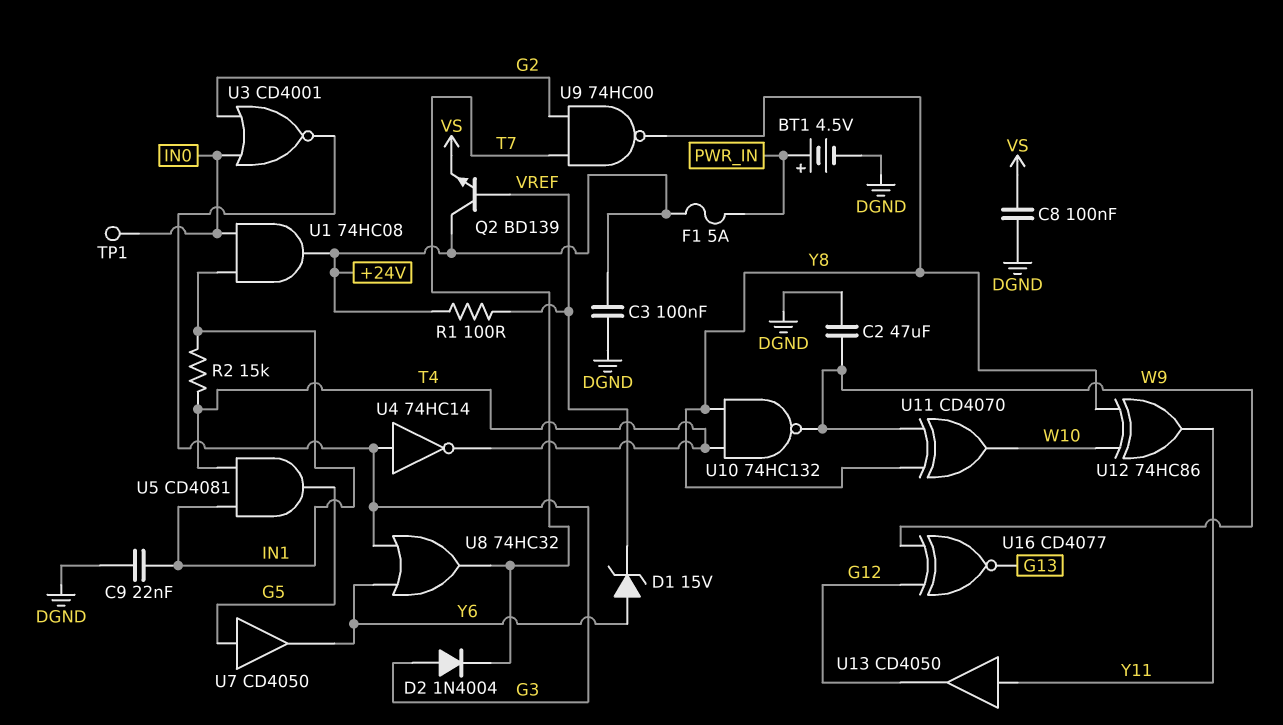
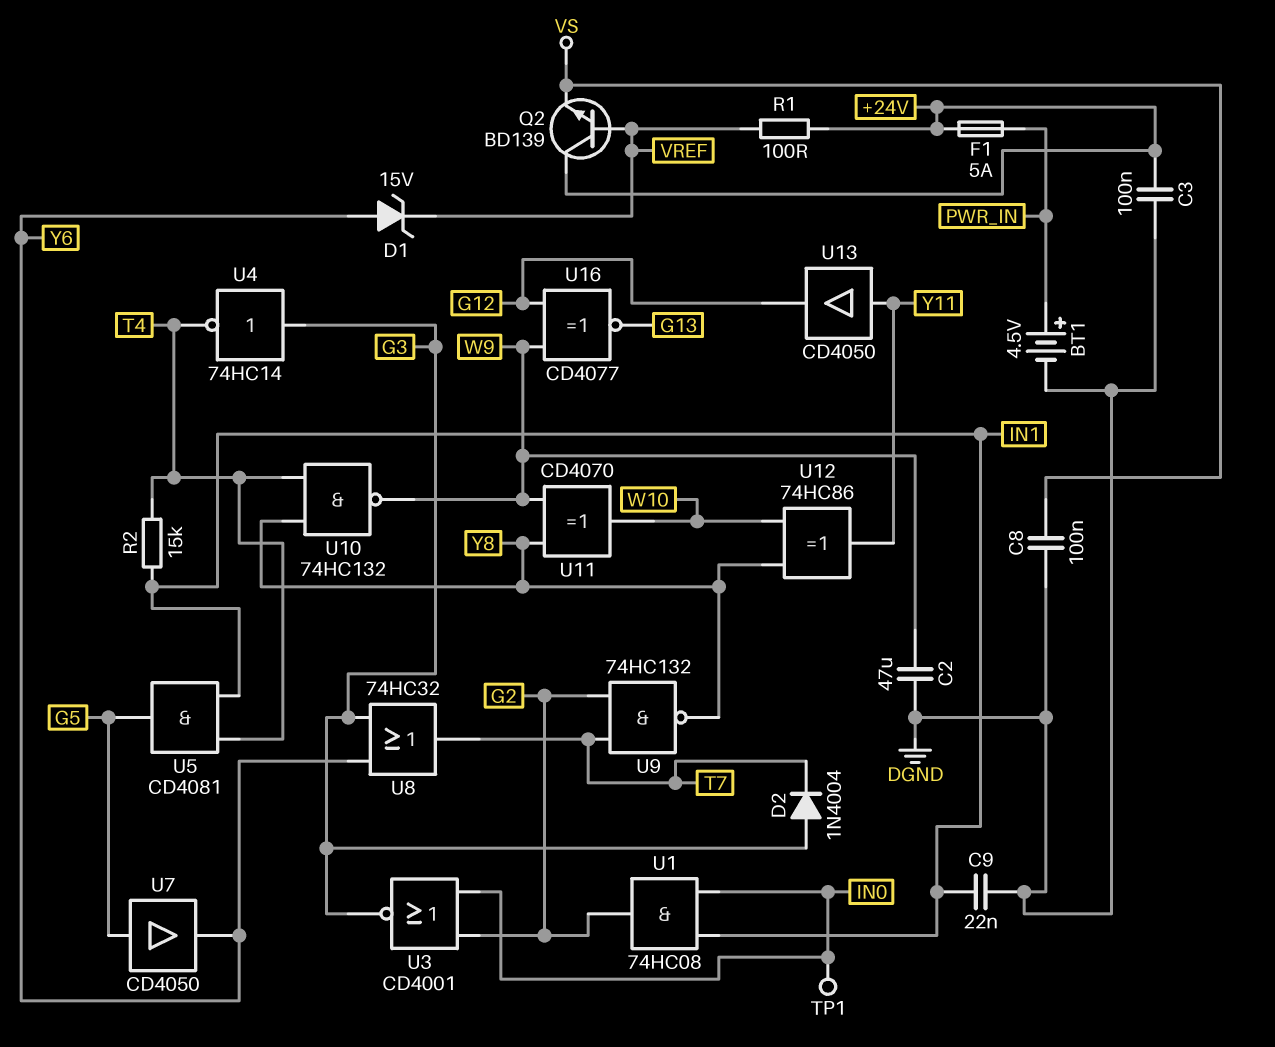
U1: AND 74HC08 (in IN0, in IN1, out +24V) -> AND 74HC08 (in IN0, in IN1, out G2)
U9: NAND 74HC00 (in G2, in T7, out Y8) -> NAND 74HC132 (in G2, in T7, out Y8)

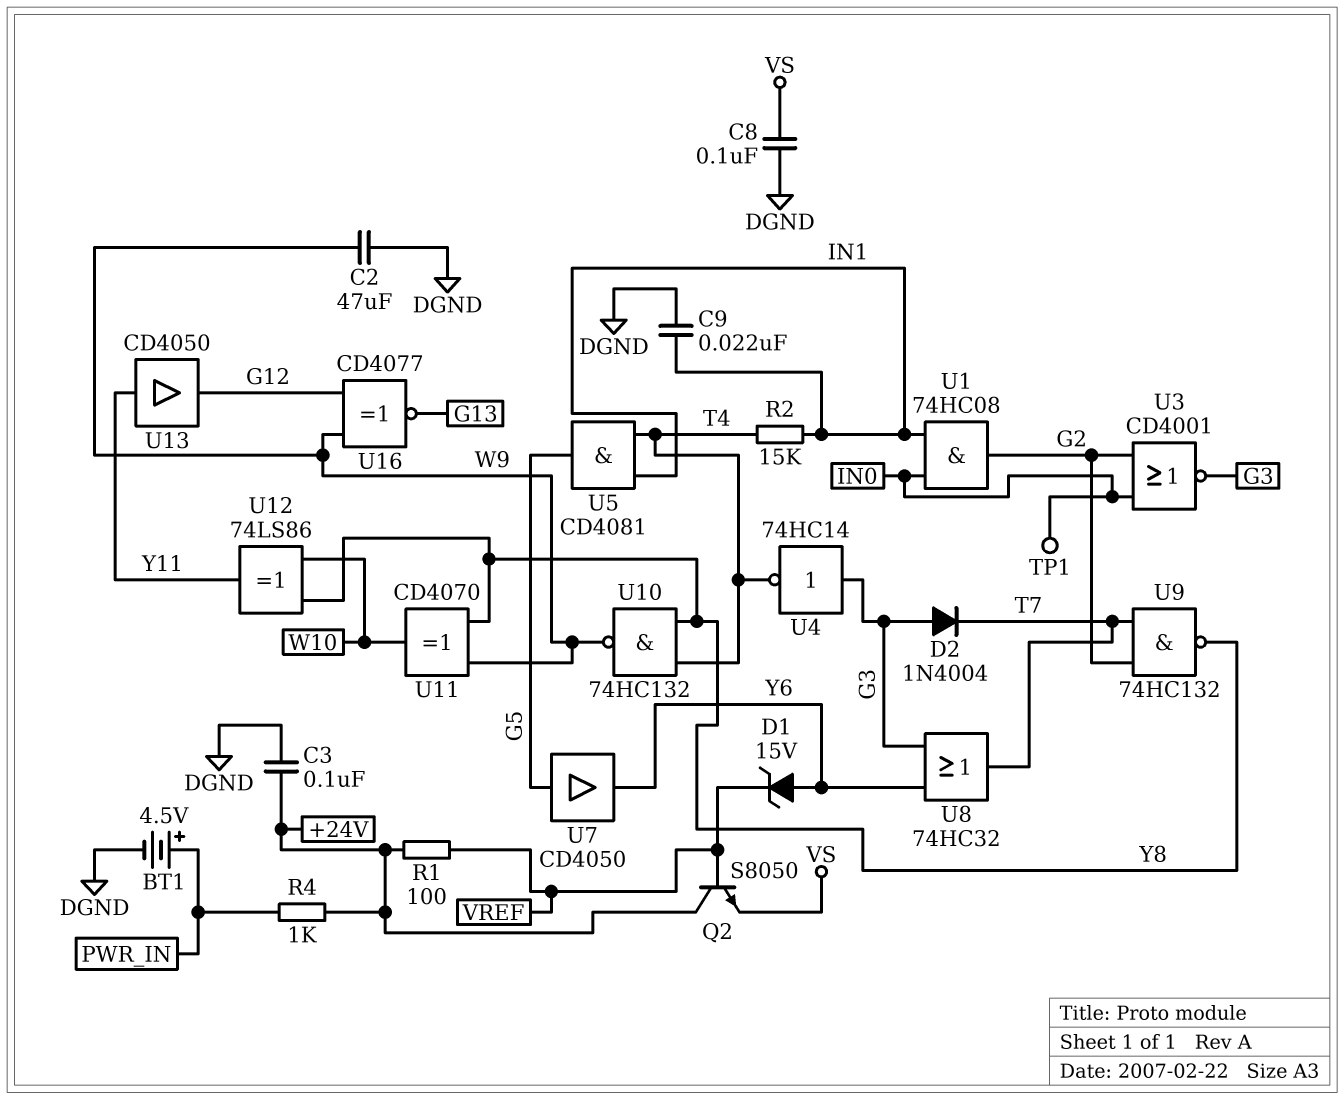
F1: 5A (+24V, PWR_IN) -> none
Q2: NPN BD139 (B VREF, C +24V, E VS) -> NPN S8050 (B VREF, C +24V, E VS)
R4: none -> 1k (+24V, PWR_IN)
U12: XOR 74HC86 (in W10, in Y8, out Y11) -> XOR 74LS86 (in W10, in Y8, out Y11)

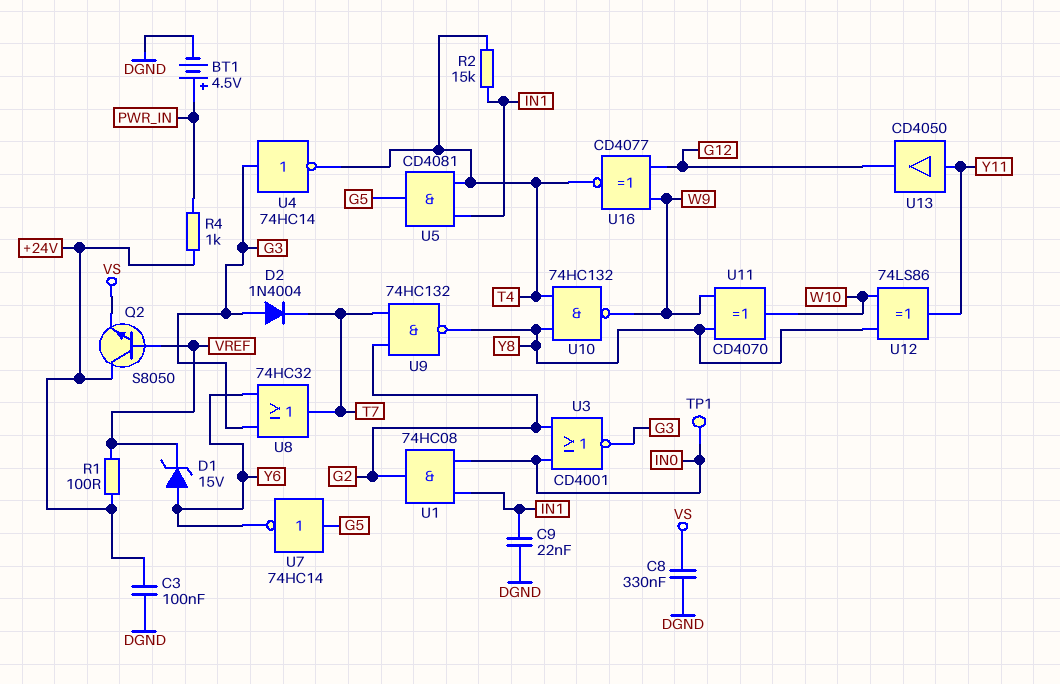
C2: 47uF (DGND, W9) -> none
C8: 100nF (DGND, VS) -> 330nF (DGND, VS)
U7: buffer CD4050 (in G5, out Y6) -> NOT 74HC14 (in G5, out Y6)
U16: XNOR CD4077 (in G12, in W9, out G13) -> XNOR CD4077 (in G12, in W9, out T4)

